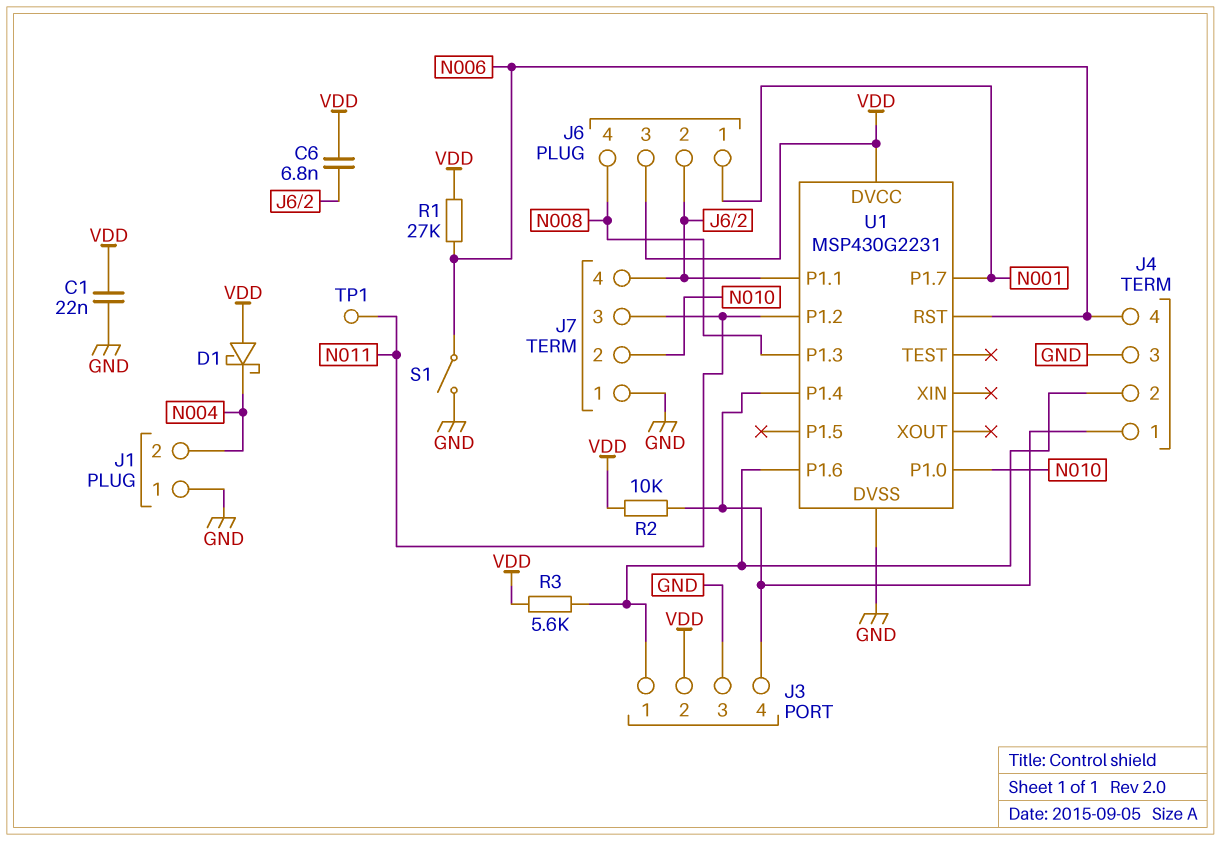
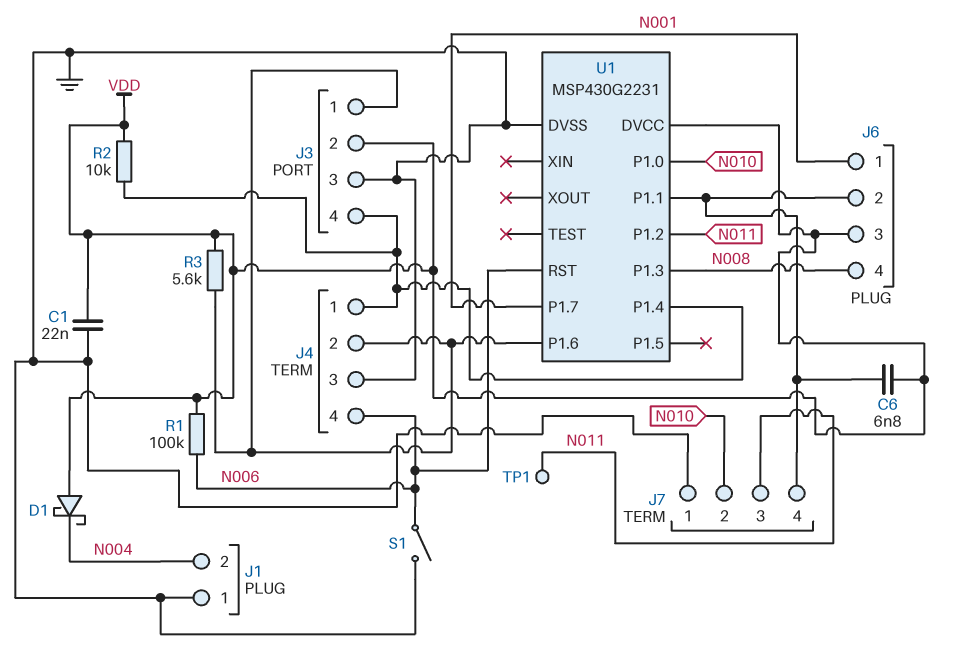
R1: 27k (N006, VDD) -> 100k (N006, VDD)

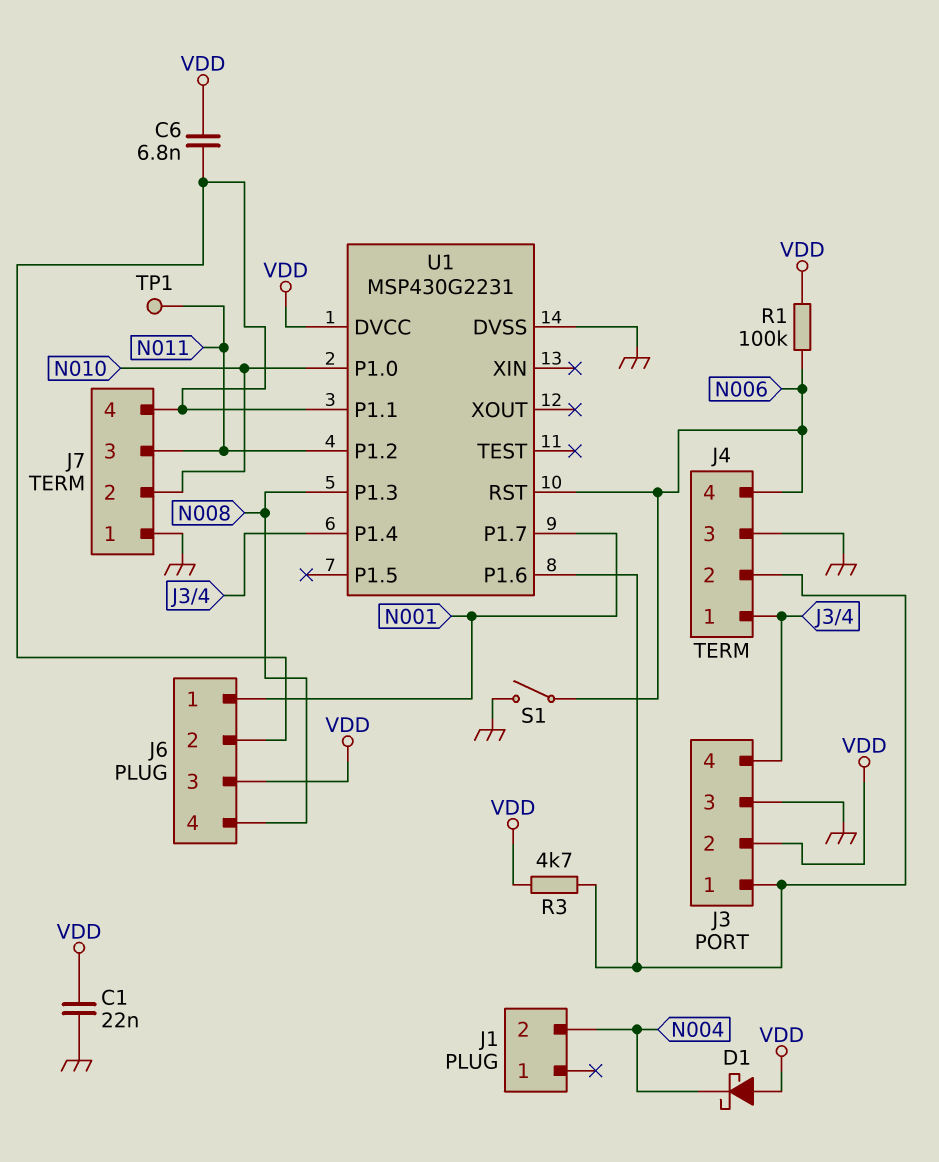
J1 pin 1: GND -> none
R2: 10k (J3/4, VDD) -> none
R3: 5.6k (J3/1, VDD) -> 4.7k (J3/1, VDD)

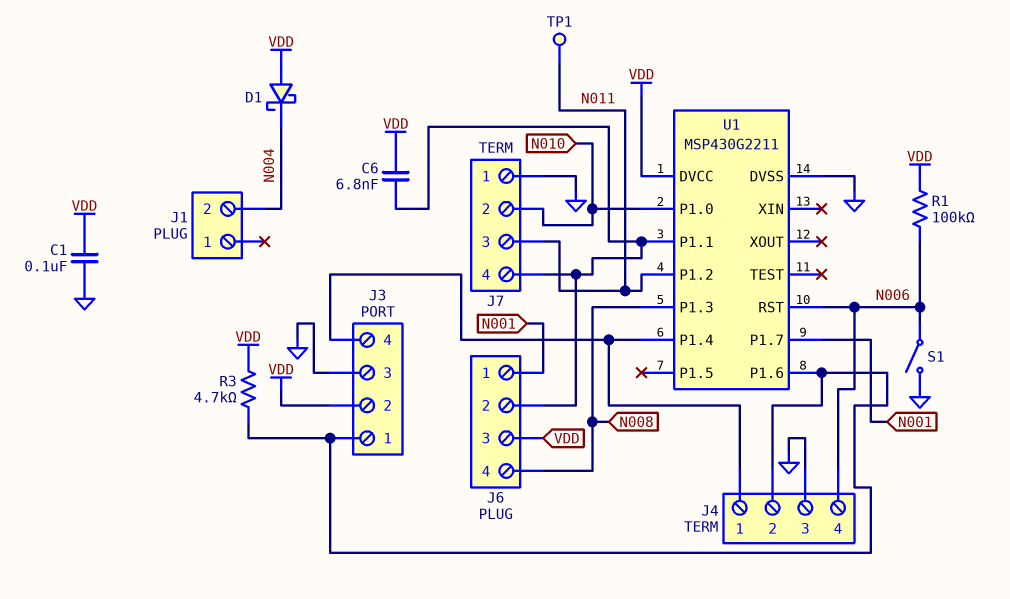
C1: 22nF (GND, VDD) -> 100nF (GND, VDD)
U1: MSP430G2231 -> MSP430G2211

